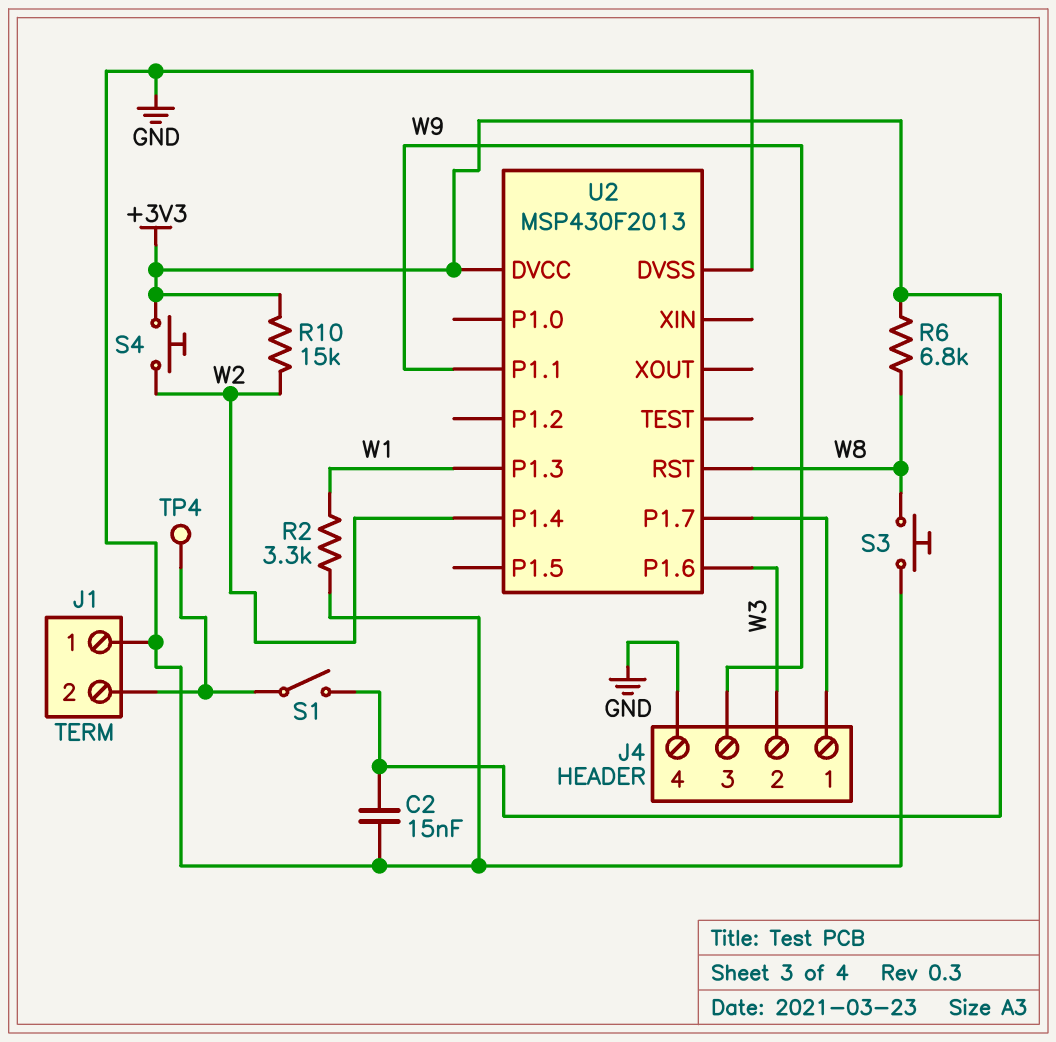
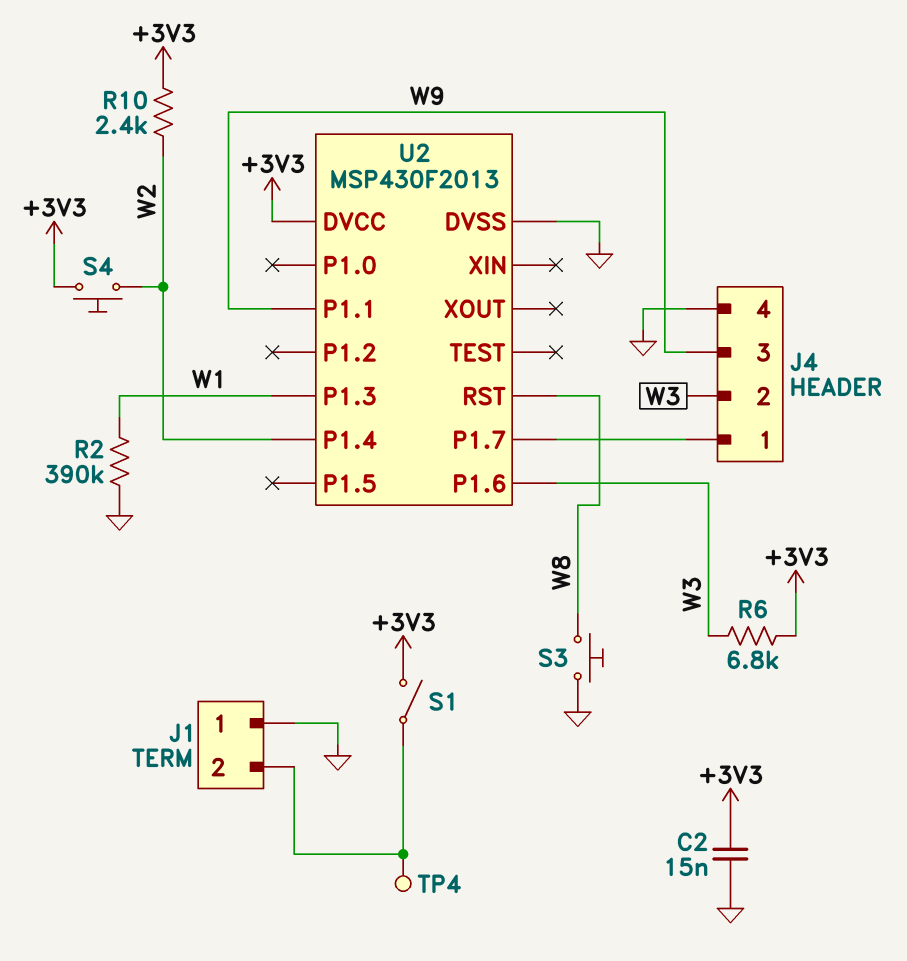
R2: 3.3k (GND, W1) -> 390k (GND, W1)
R6: 6.8k (+3V3, W8) -> 6.8k (+3V3, W3)
R10: 15k (+3V3, W2) -> 2.4k (+3V3, W2)

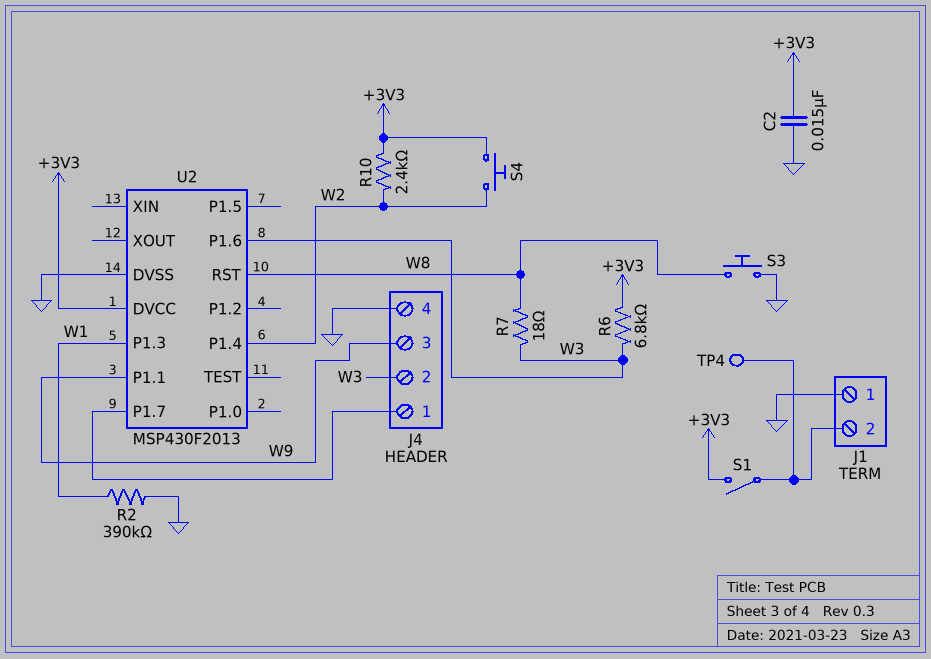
R7: none -> 18 (W3, W8)

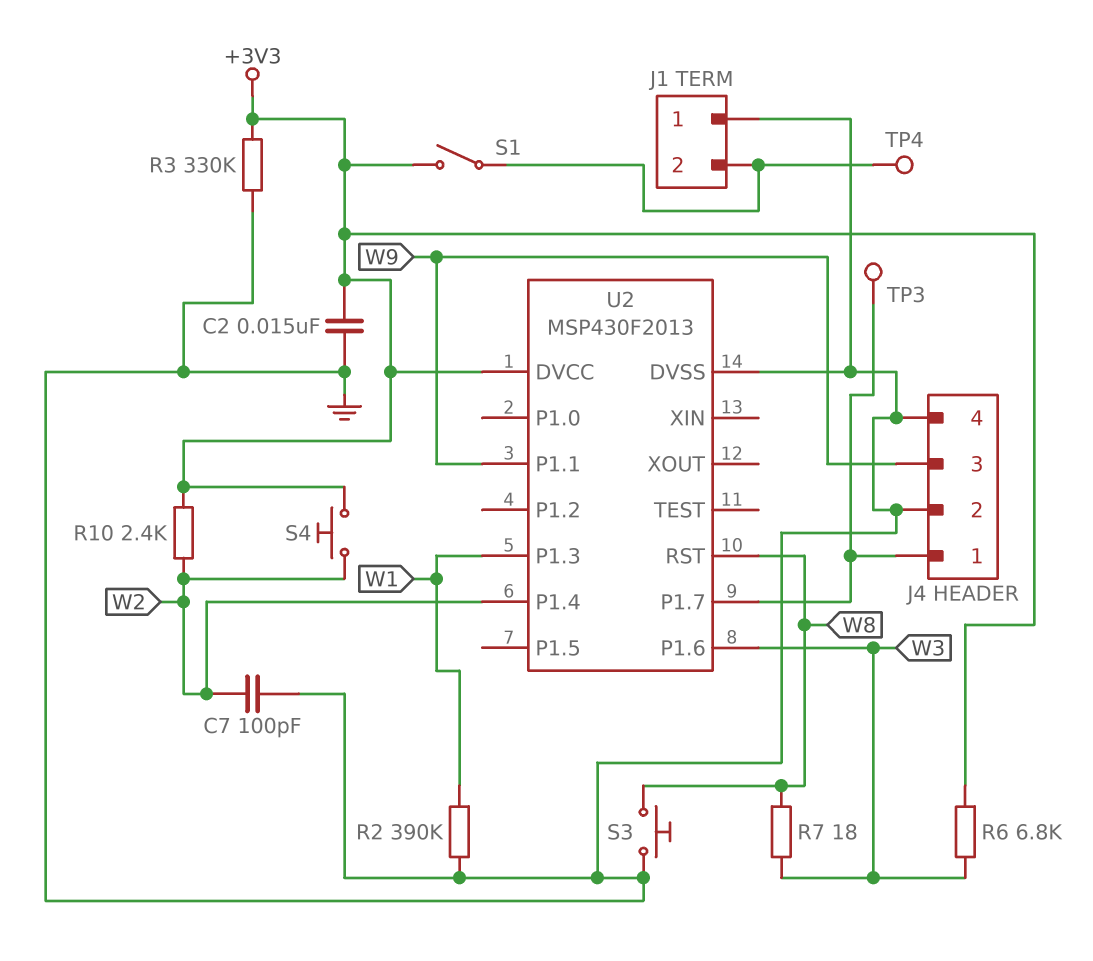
C7: none -> 100pF (GND, W2)
J4 pin 2: W3 -> GND
R3: none -> 330k (+3V3, GND)
TP3: none -> test point (J4/1)

